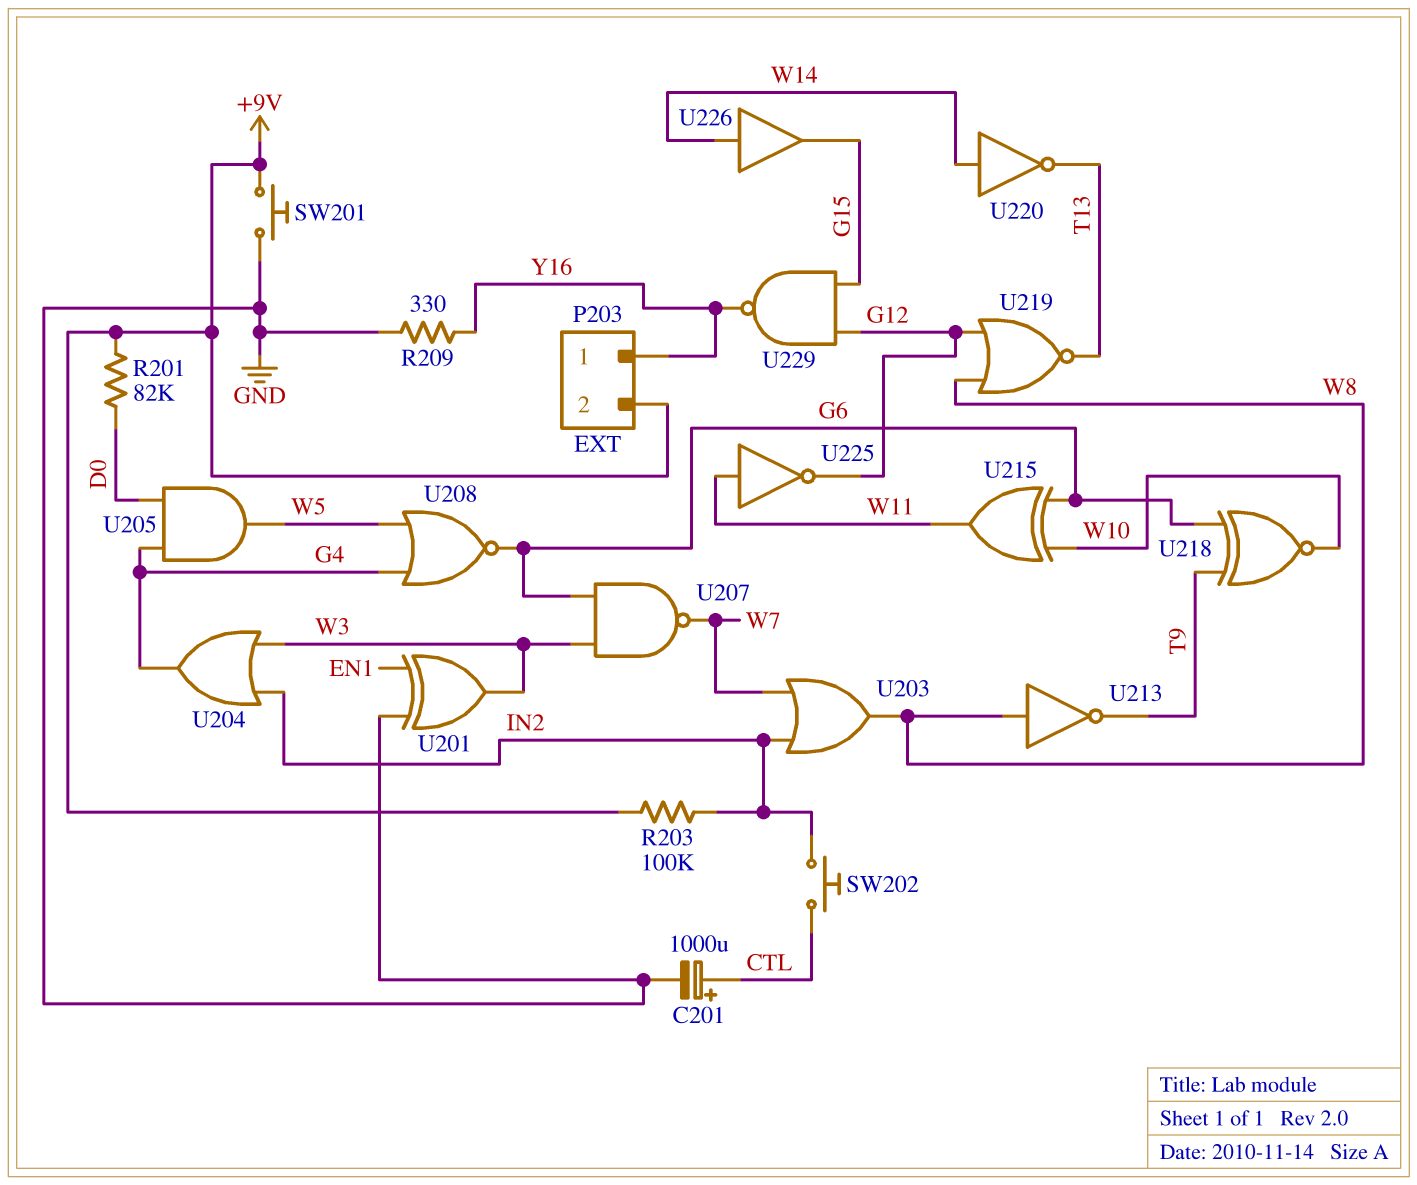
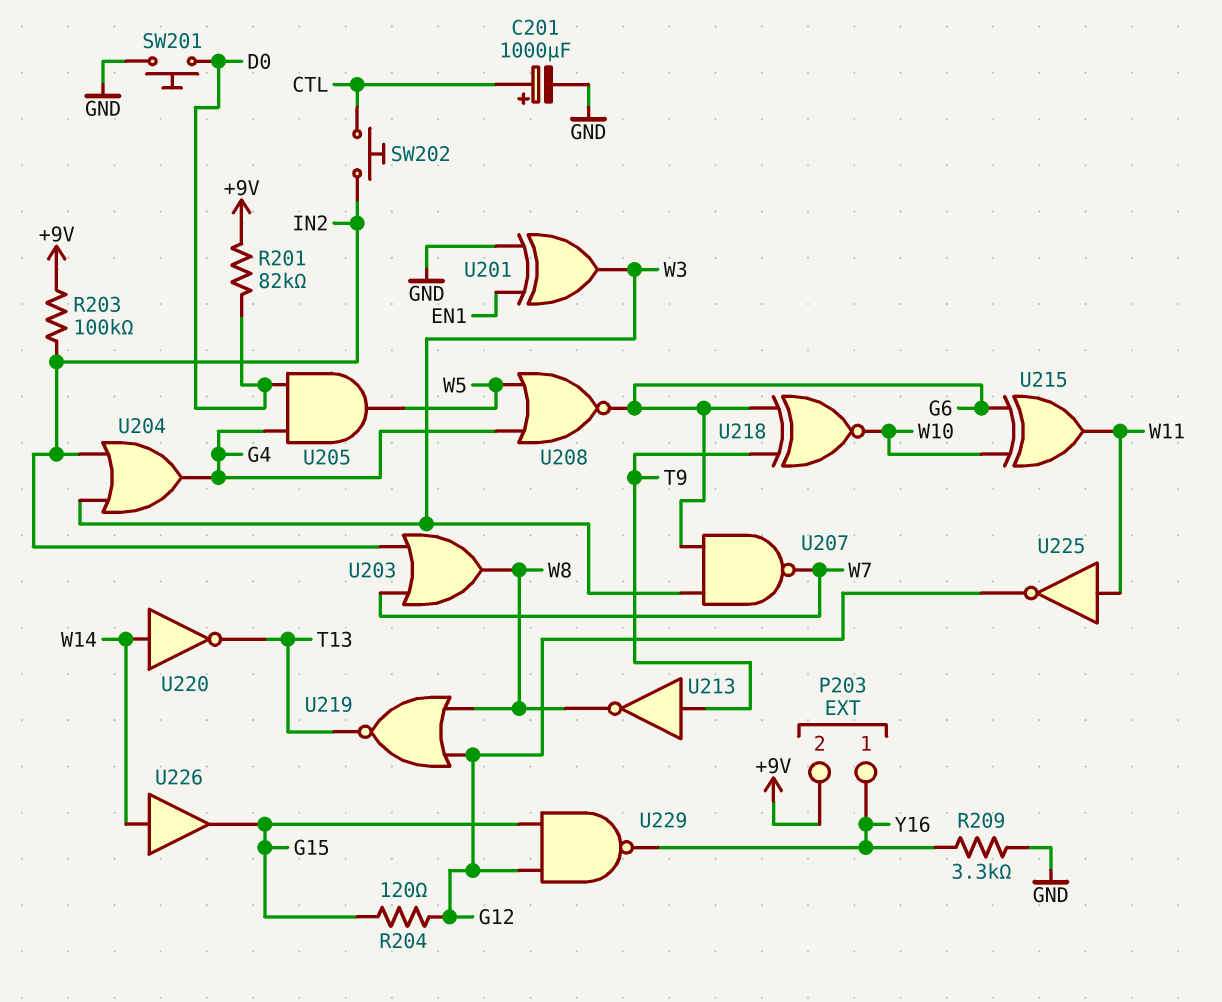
R204: none -> 120 (G12, G15)
R209: 330 (GND, Y16) -> 3.3k (GND, Y16)
SW201: button (+9V, GND) -> button (D0, GND)
U213: NOT (in W8, out T9) -> NOT (in T9, out W8)

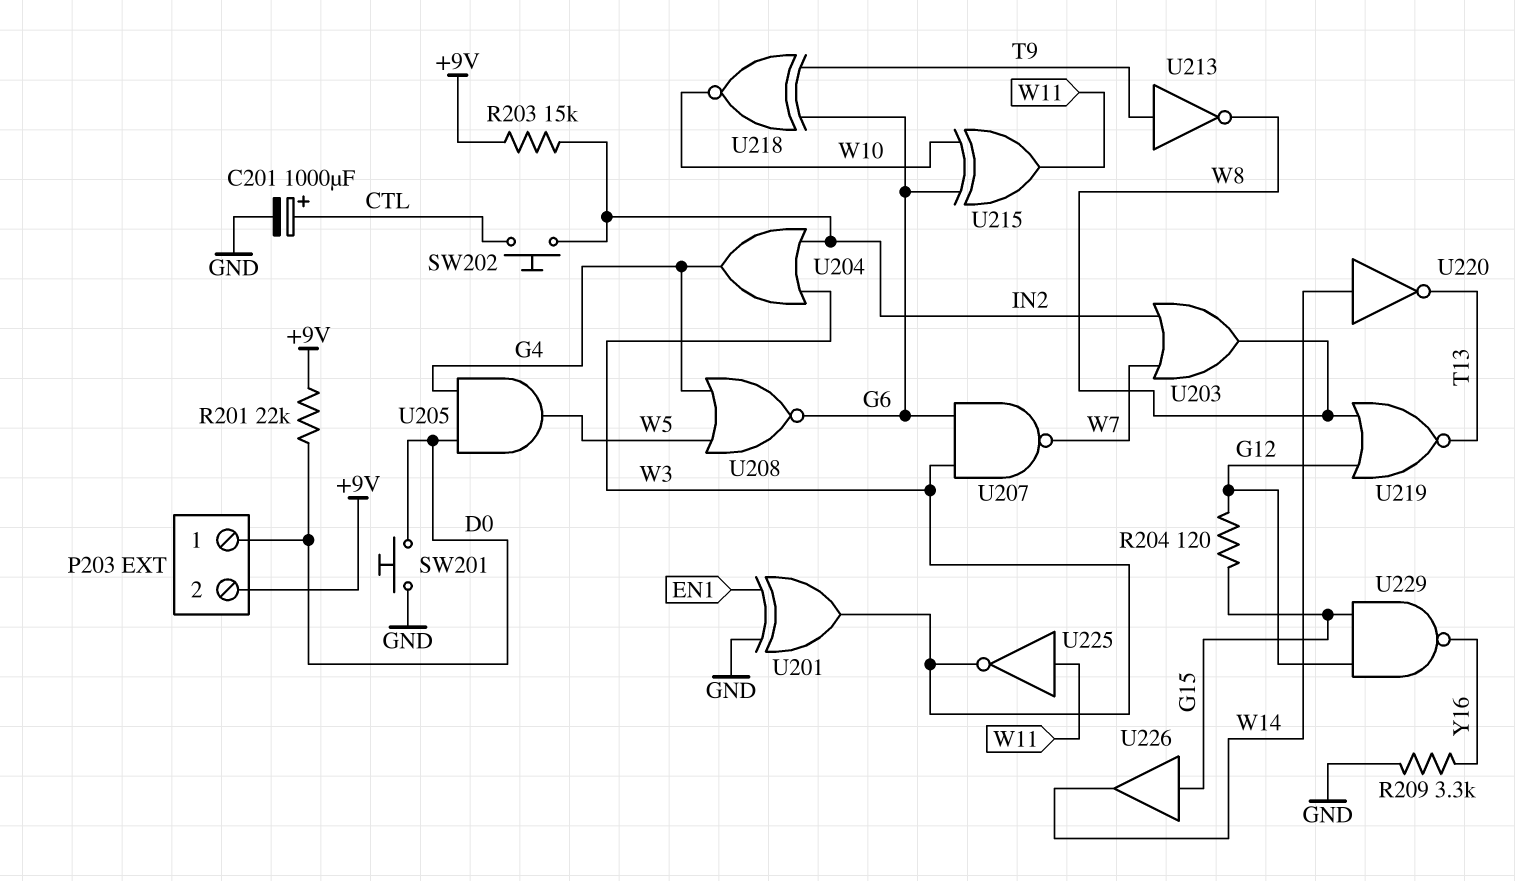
P203 pin 1: Y16 -> D0
R201: 82k (+9V, D0) -> 22k (+9V, D0)
R203: 100k (+9V, IN2) -> 15k (+9V, IN2)
U225: NOT (in W11, out G12) -> NOT (in W11, out W3)
U226: buffer (in W14, out G15) -> buffer (in G15, out W14)

